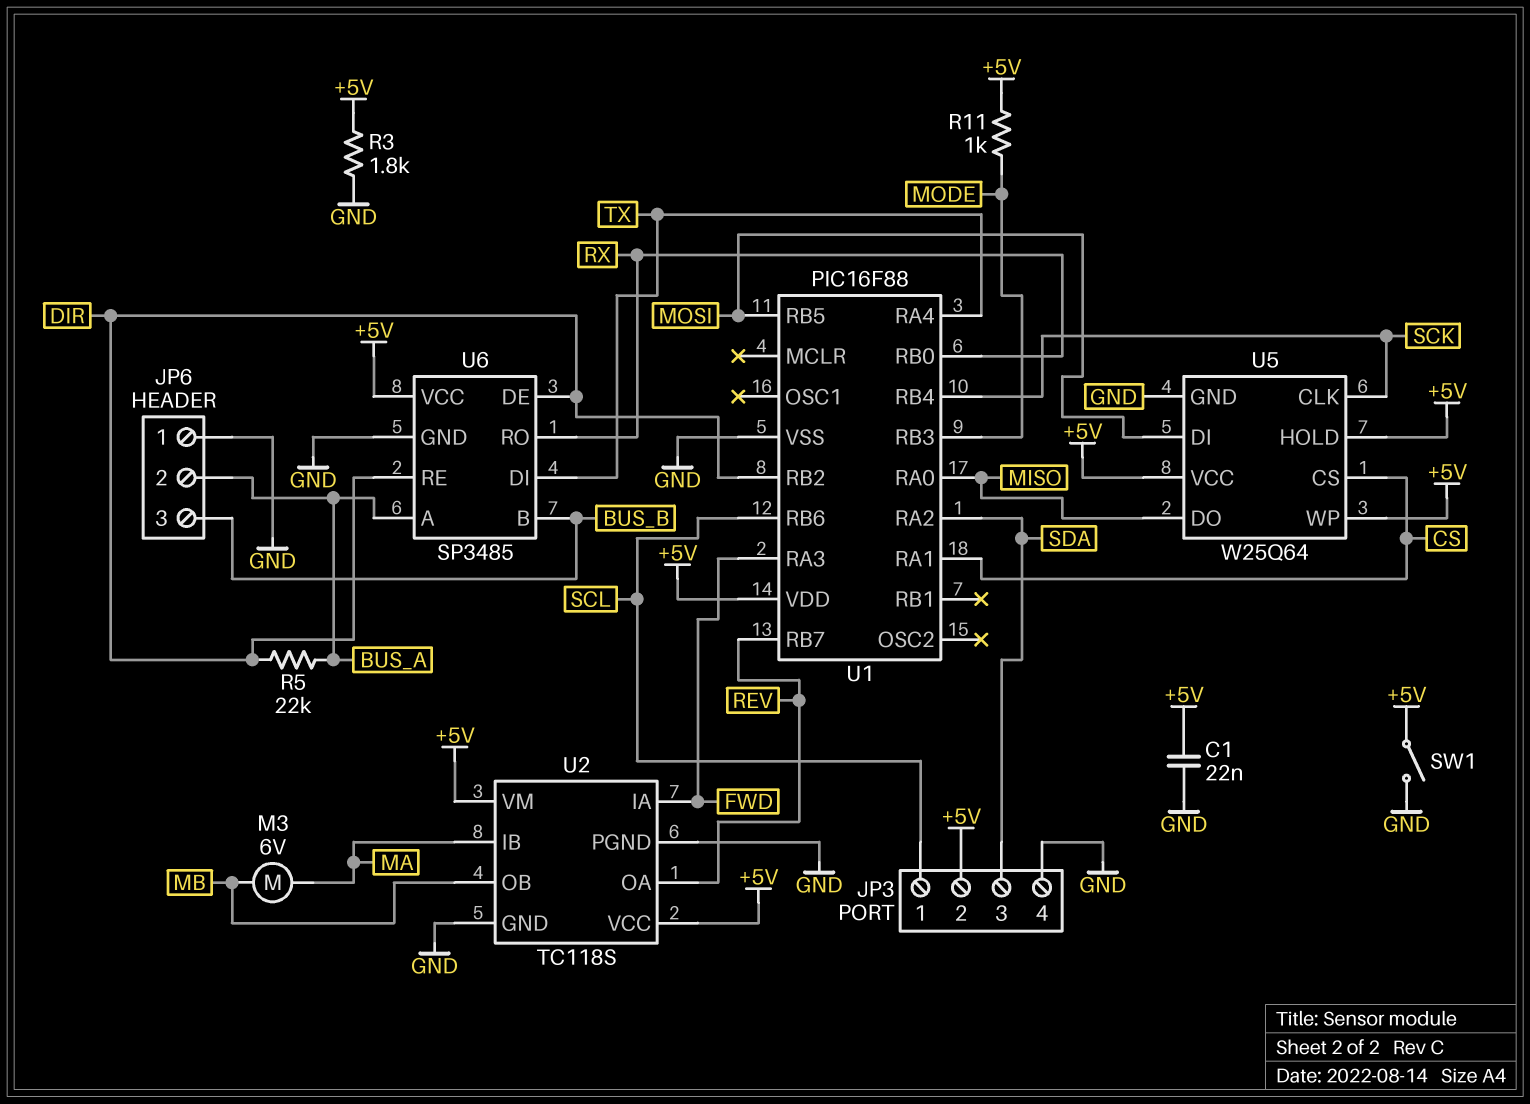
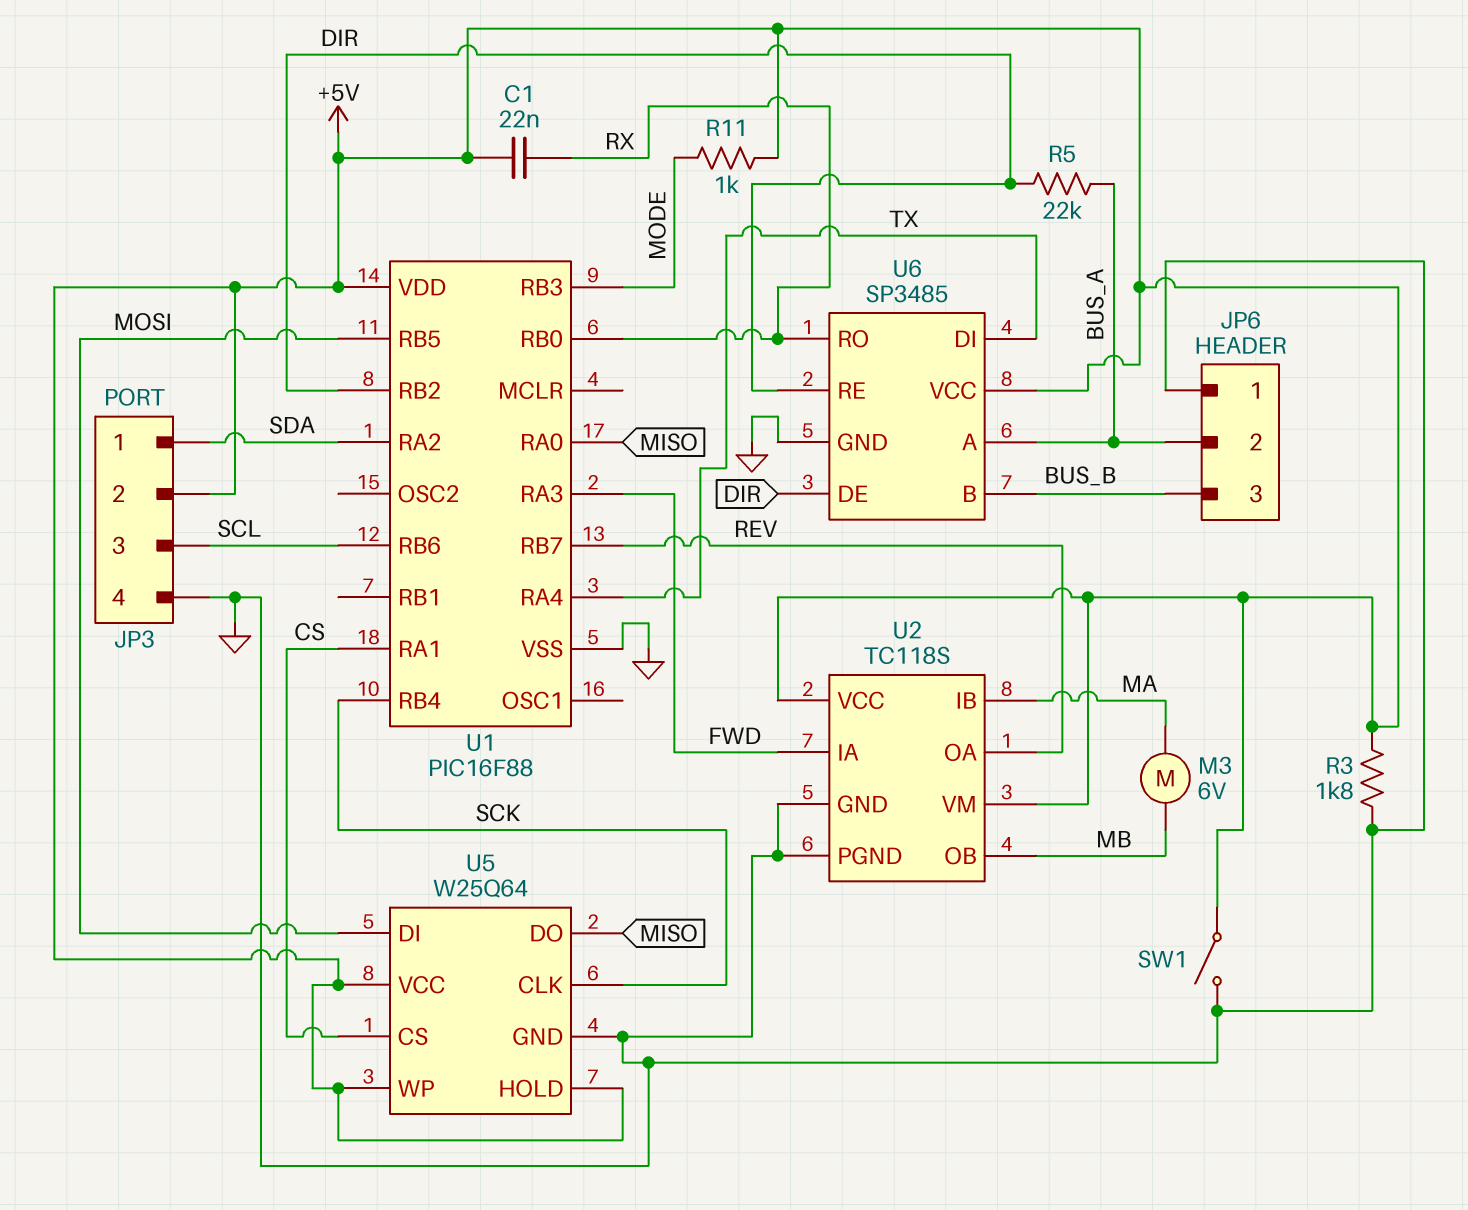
C1: 22nF (+5V, GND) -> 22nF (+5V, RX)
JP3 pin 1: SCL -> SDA
JP3 pin 3: SDA -> SCL

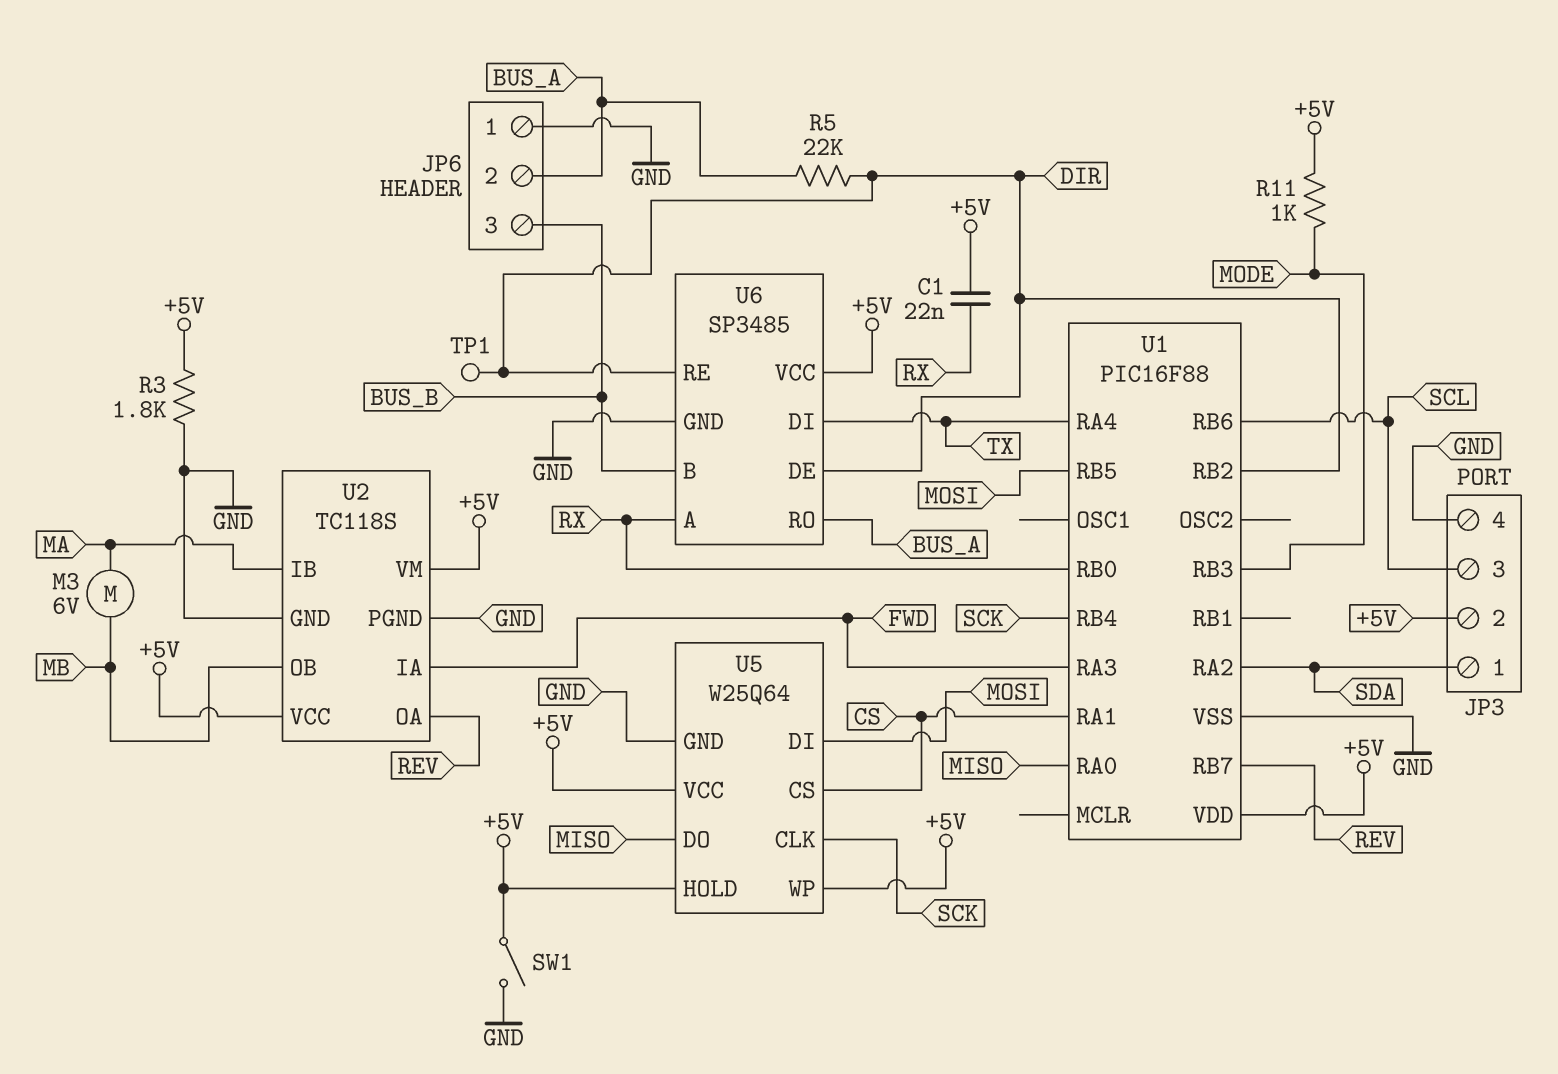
TP1: none -> test point (DIR)
U6 pin A: BUS_A -> RX
U6 pin RO: RX -> BUS_A

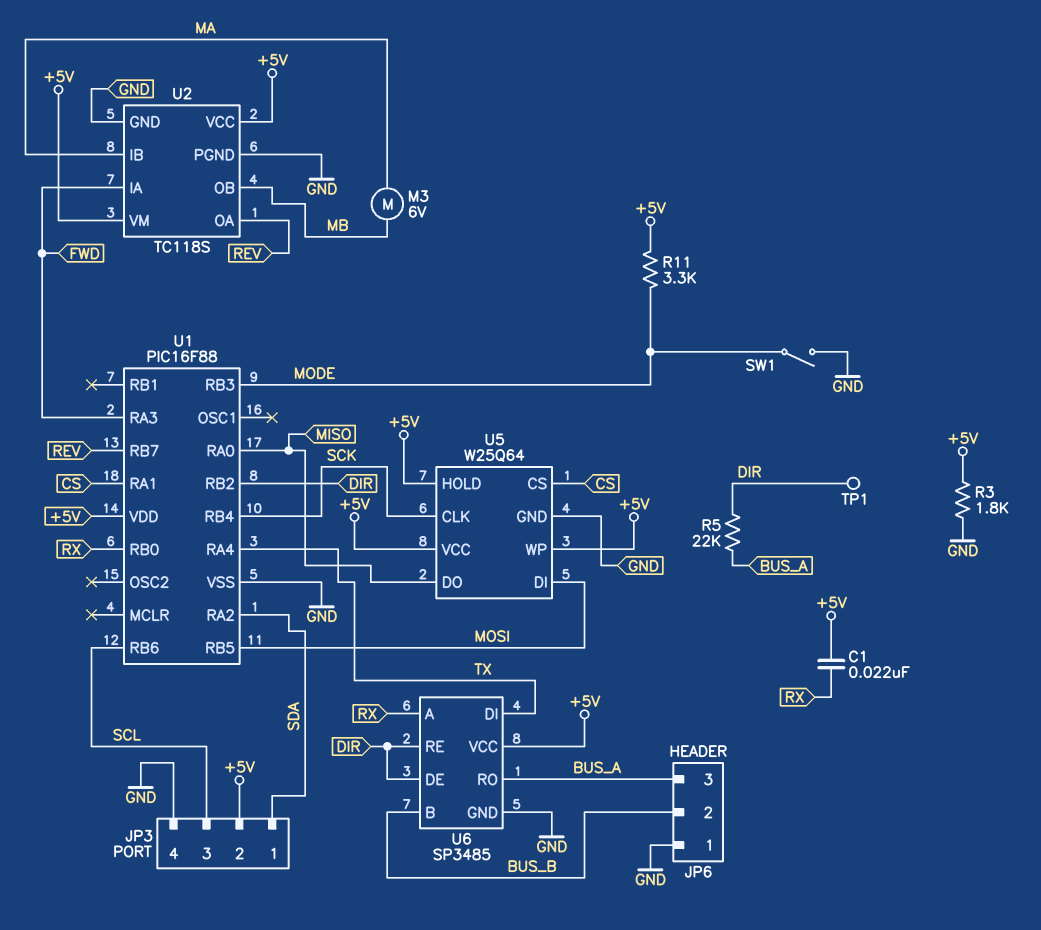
JP6 pin 2: BUS_A -> BUS_B
JP6 pin 3: BUS_B -> BUS_A
R11: 1k (+5V, MODE) -> 3.3k (+5V, MODE)
SW1: switch (+5V, GND) -> switch (GND, MODE)

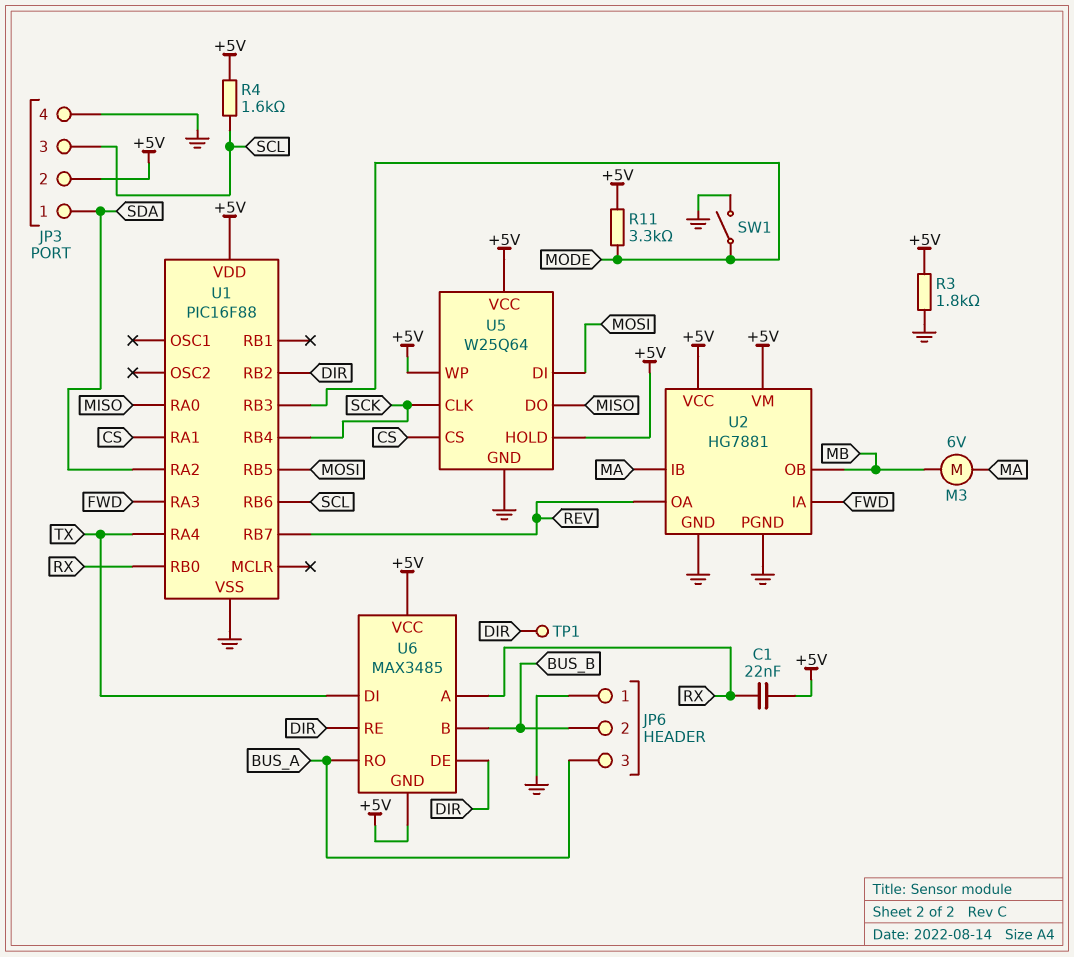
R4: none -> 1.6k (+5V, SCL)
R5: 22k (BUS_A, DIR) -> none
U2: TC118S -> HG7881
U6: SP3485 -> MAX3485
U6 pin GND: GND -> +5V

